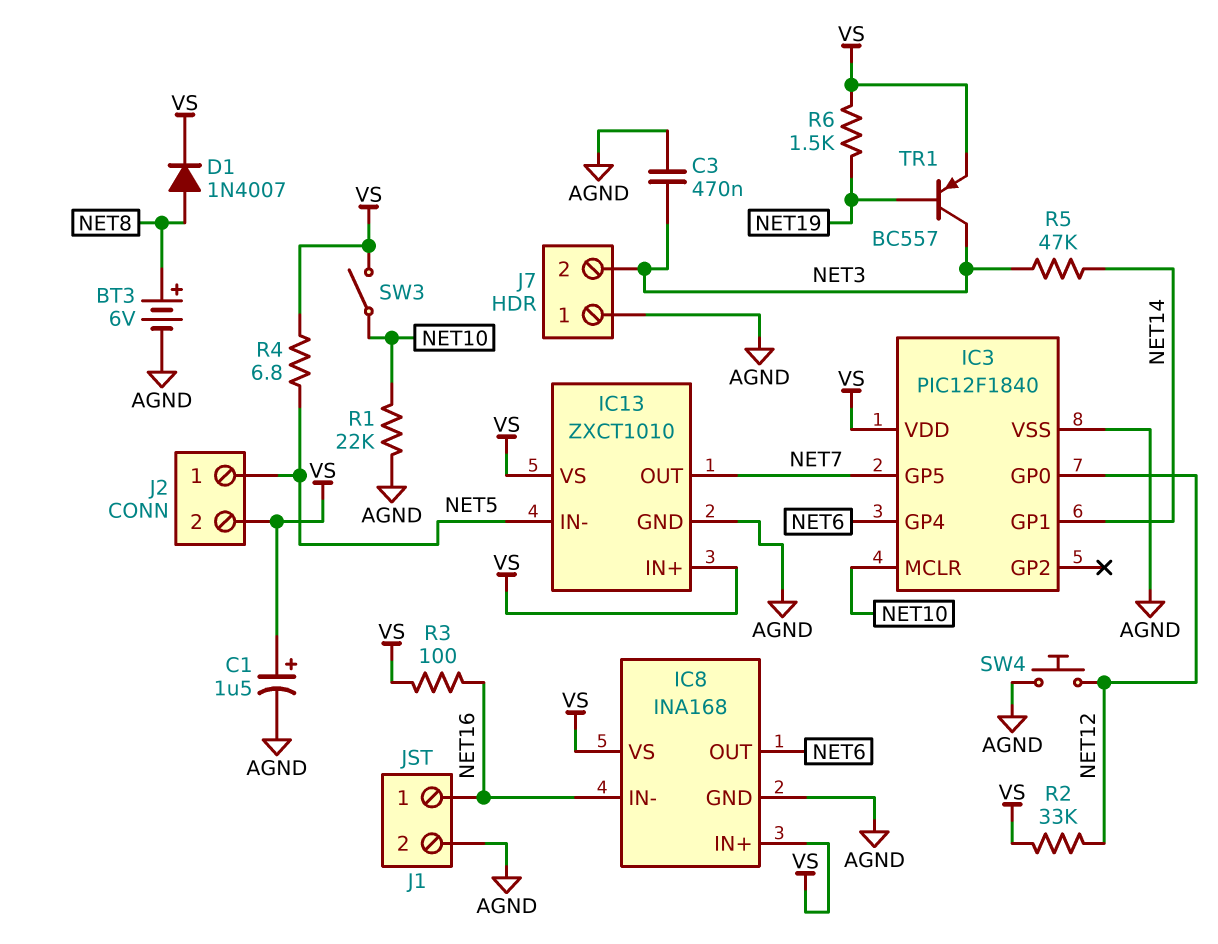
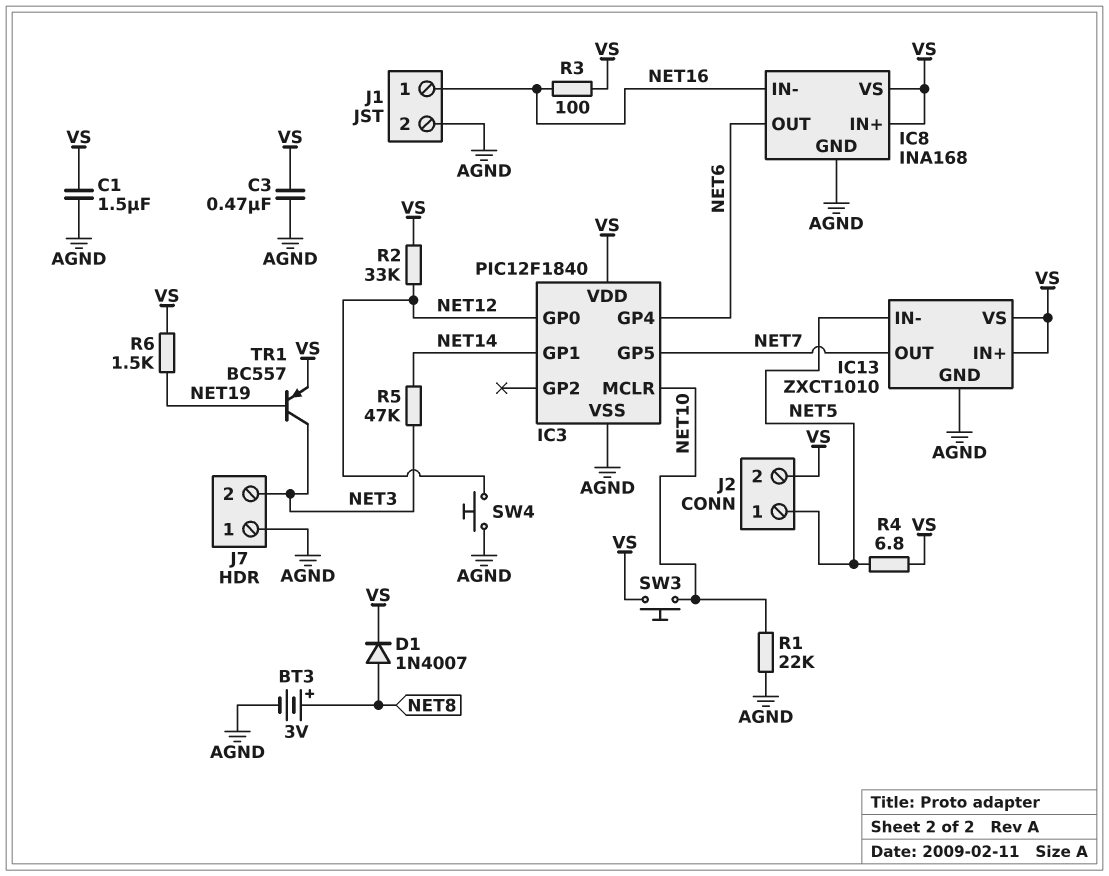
BT3: 6V (plus NET8, minus AGND) -> 3V (plus NET8, minus AGND)
C1: 1.5uF (plus VS, minus AGND) -> 1.5uF (AGND, VS)
C3: 470nF (AGND, NET3) -> 470nF (AGND, VS)
SW3: switch (NET10, VS) -> button (NET10, VS)

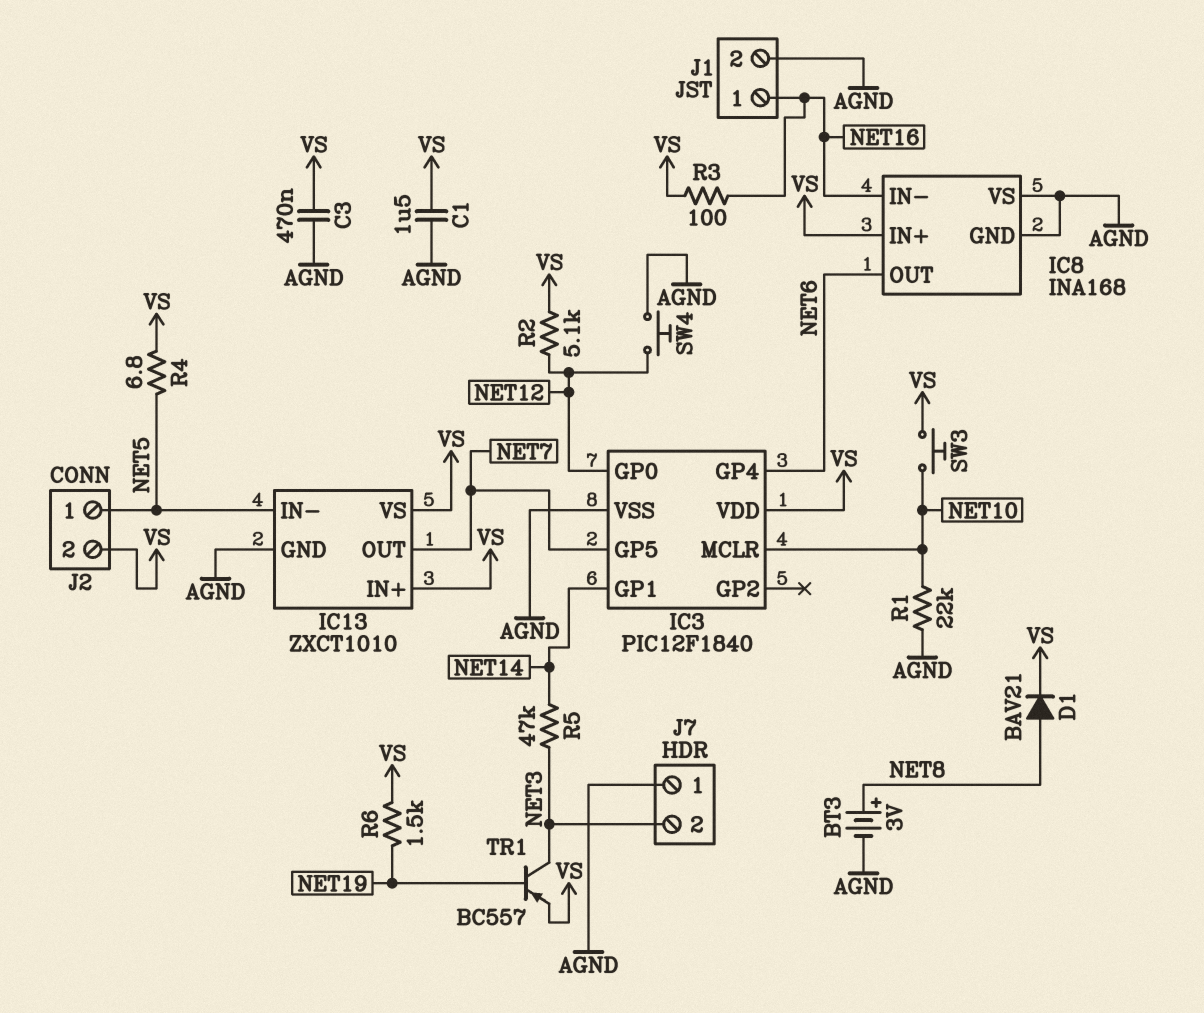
D1: diode 1N4007 (A NET8, K VS) -> diode BAV21 (A NET8, K VS)
IC8 pin VS: VS -> AGND
R2: 33k (NET12, VS) -> 5.1k (NET12, VS)

